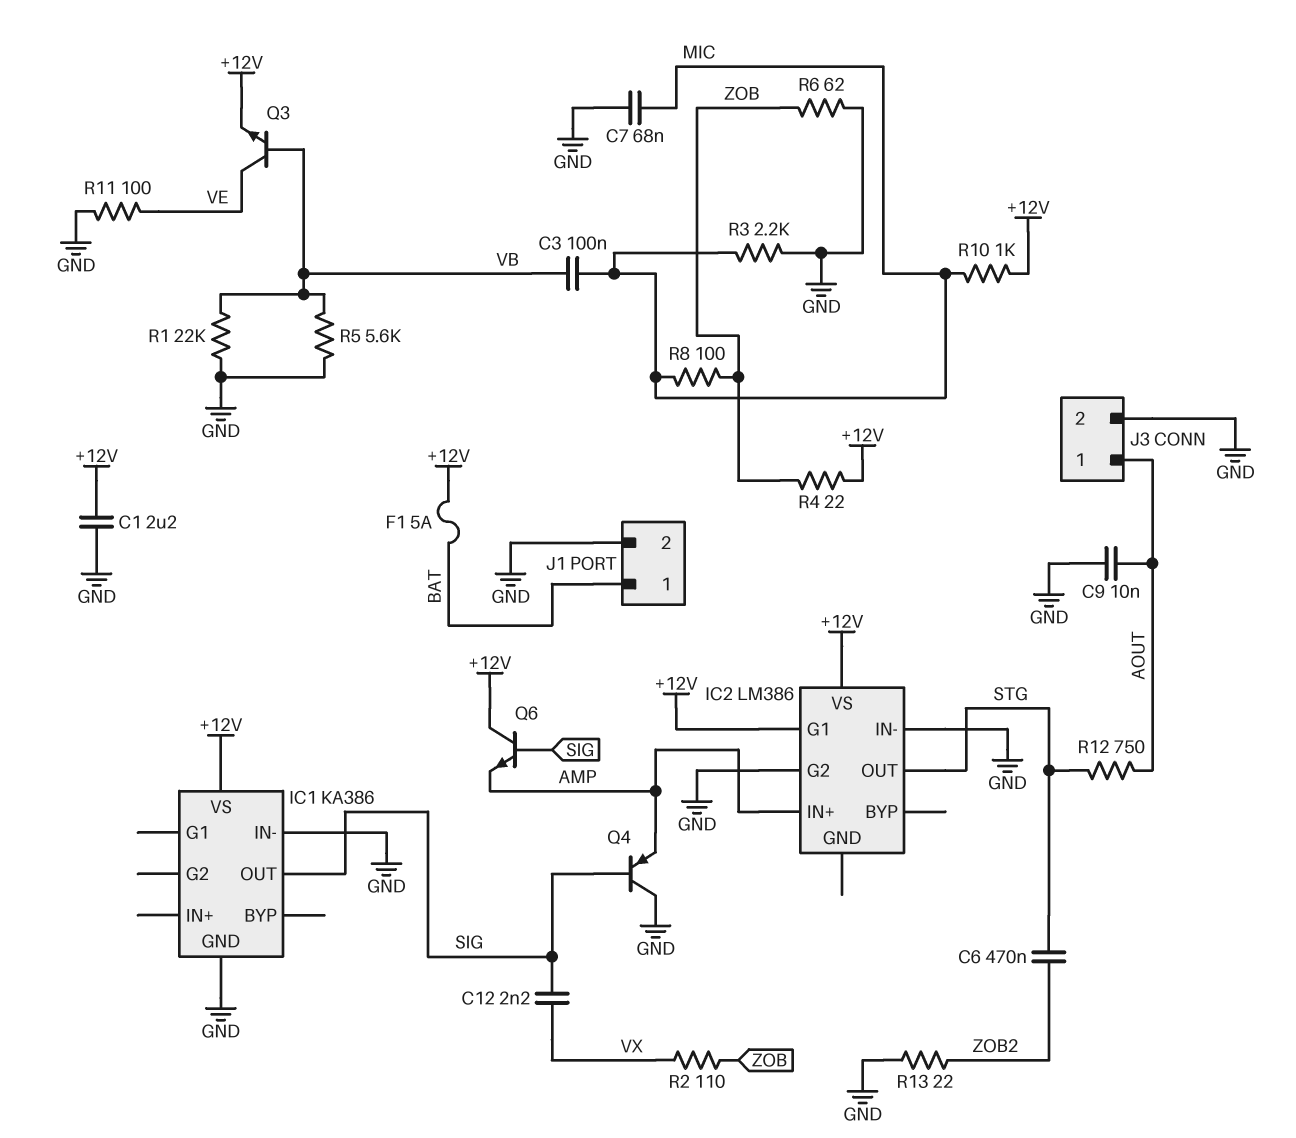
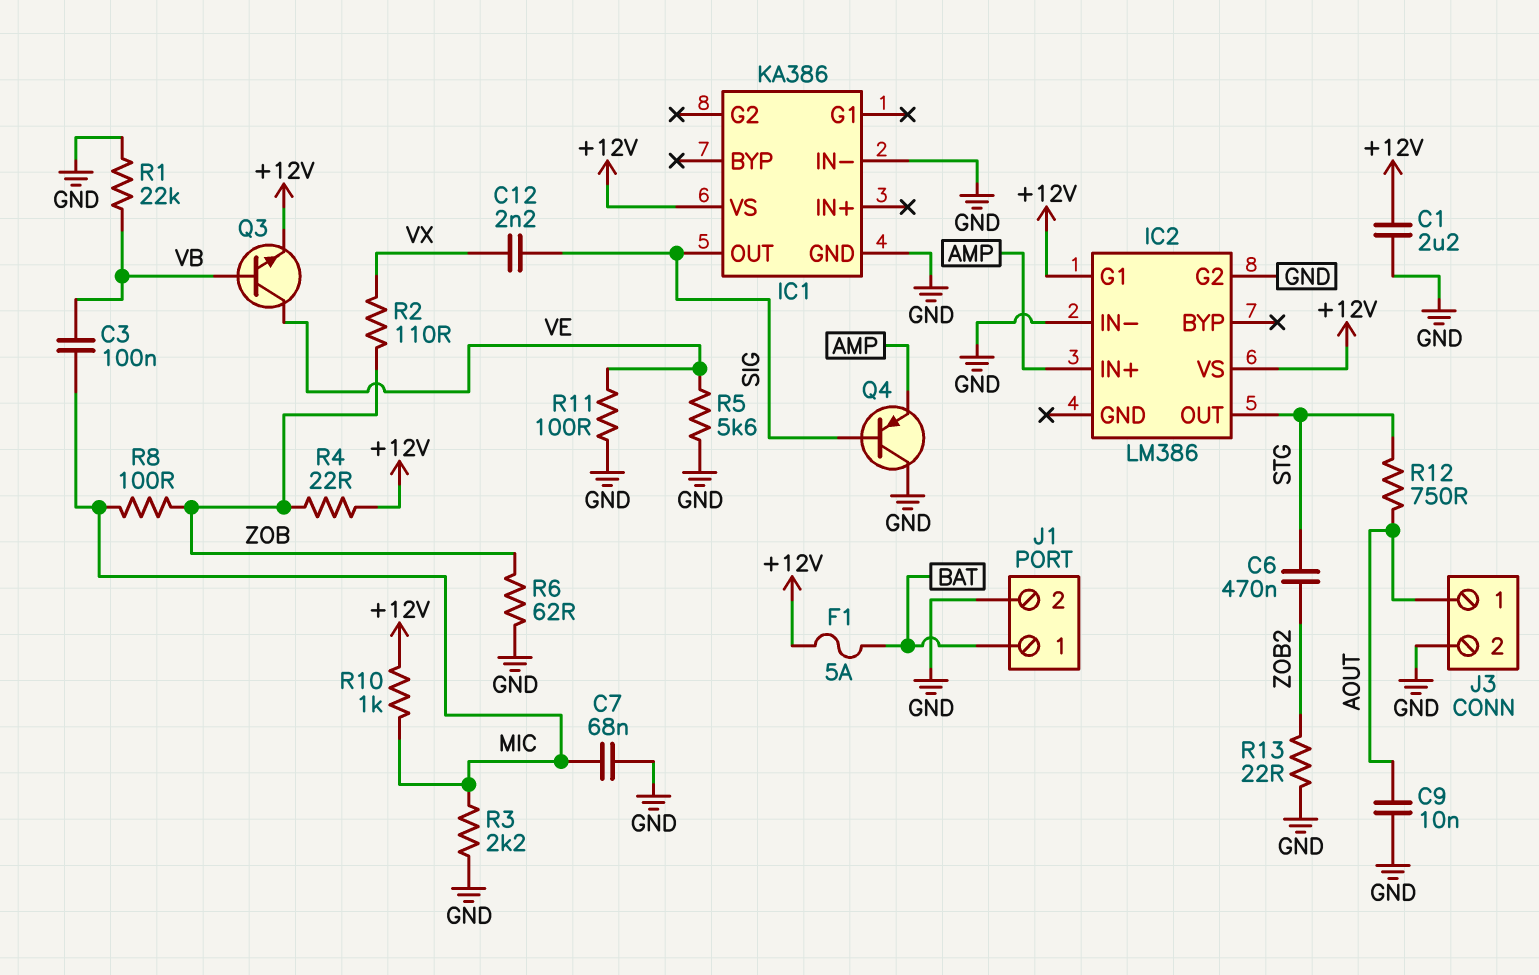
Q6: NPN (B SIG, C +12V, E AMP) -> none
R5: 5.6k (GND, VB) -> 5.6k (GND, VE)

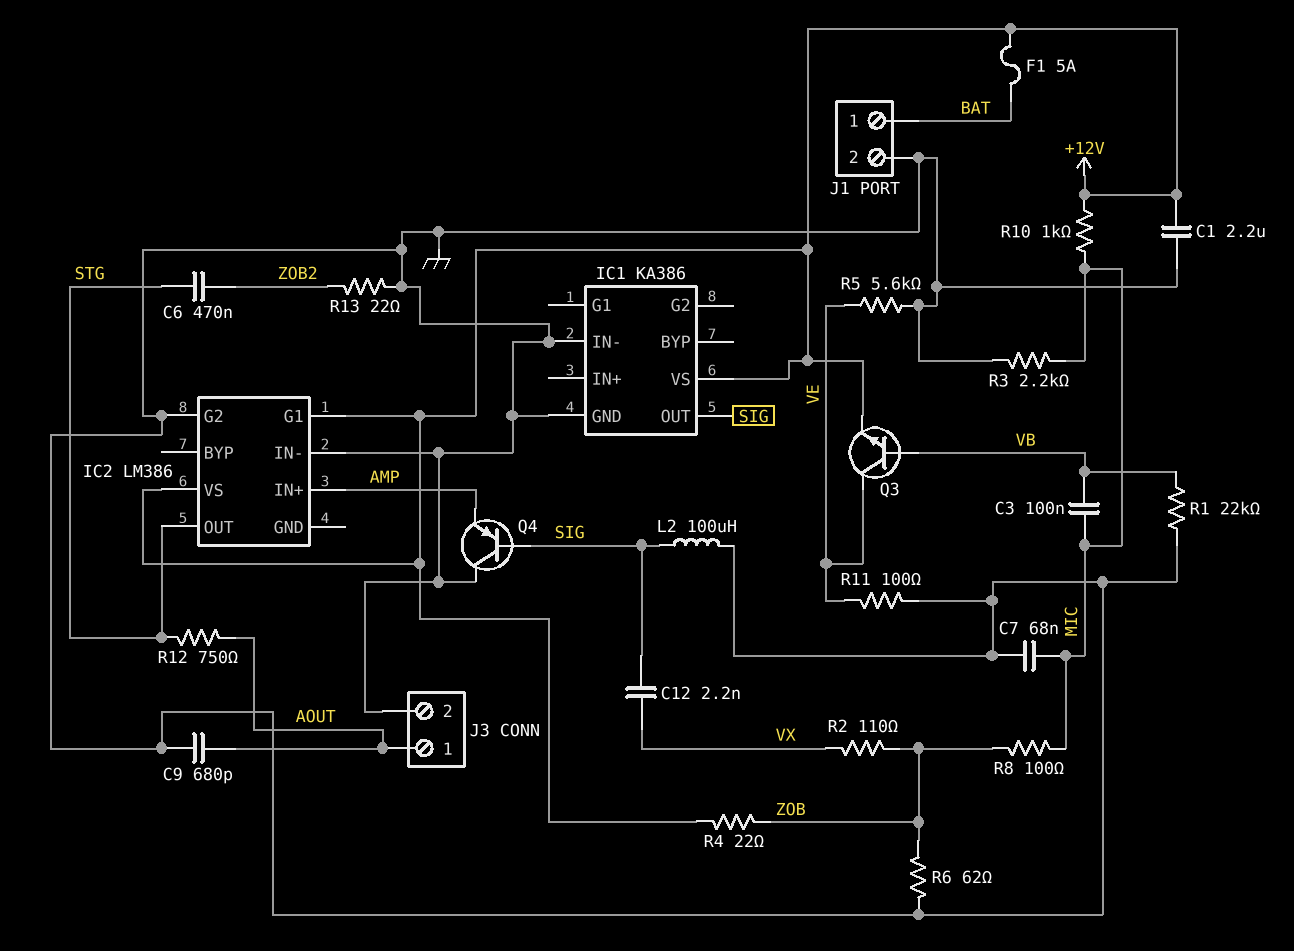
C9: 10nF (AOUT, GND) -> 680pF (AOUT, GND)
L2: none -> 100uH (GND, SIG)

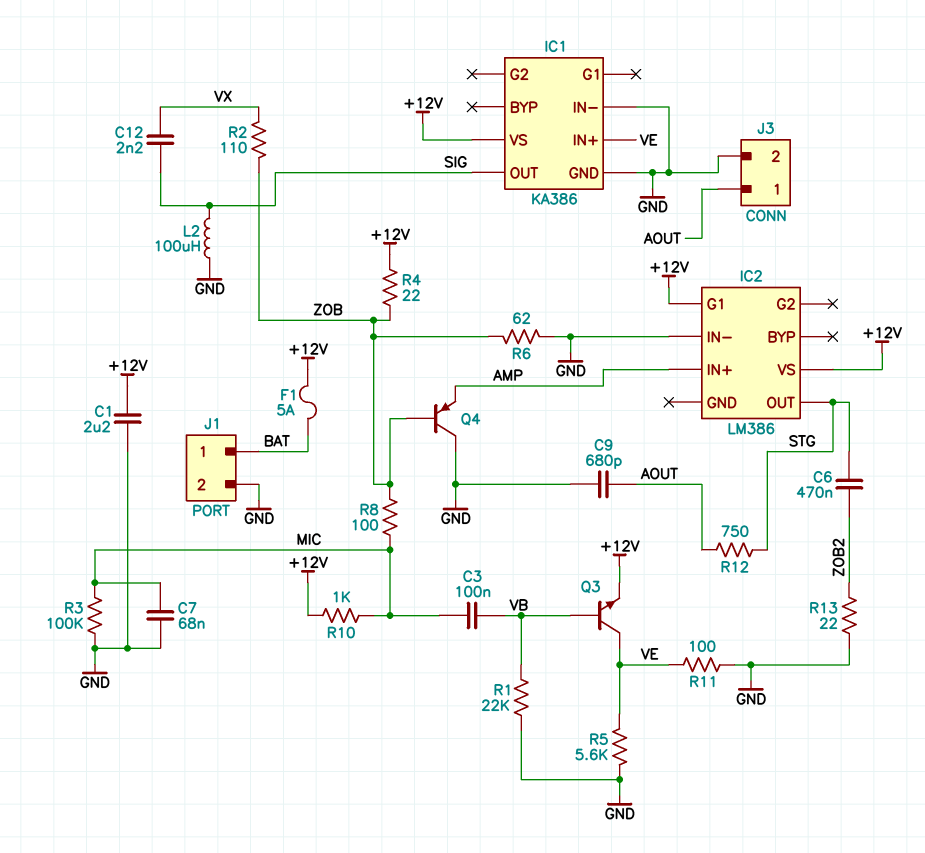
IC1 pin IN+: none -> VE
IC2 pin G2: GND -> none
Q4: PNP (B SIG, C GND, E AMP) -> PNP (B ZOB, C GND, E AMP)
R3: 2.2k (GND, MIC) -> 100k (GND, MIC)

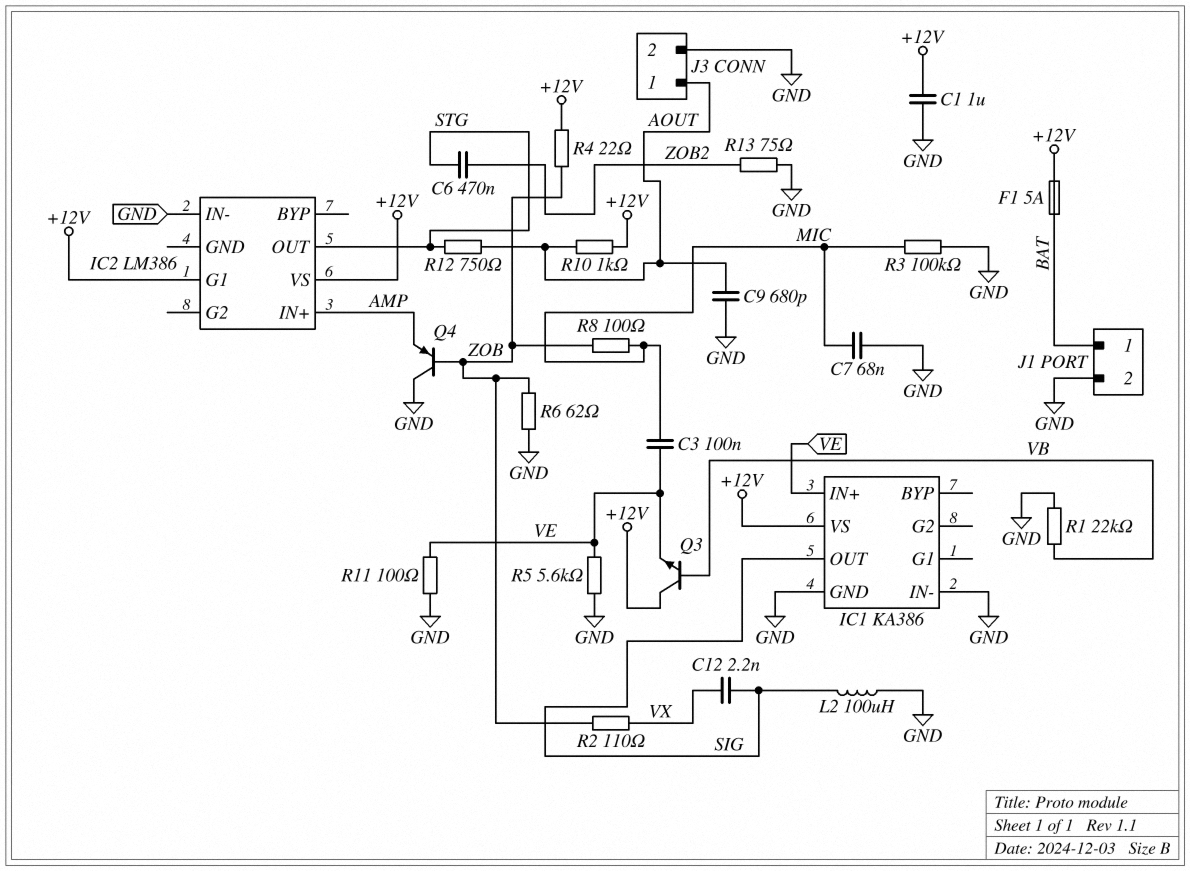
C1: 2.2uF (+12V, GND) -> 1uF (+12V, GND)
C3: 100nF (MIC, VB) -> 100nF (MIC, VE)
Q3: NPN (B VB, C VE, E +12V) -> NPN (B VB, C +12V, E VE)
R10: 1k (+12V, MIC) -> 1k (+12V, AOUT)
R13: 22 (GND, ZOB2) -> 75 (GND, ZOB2)

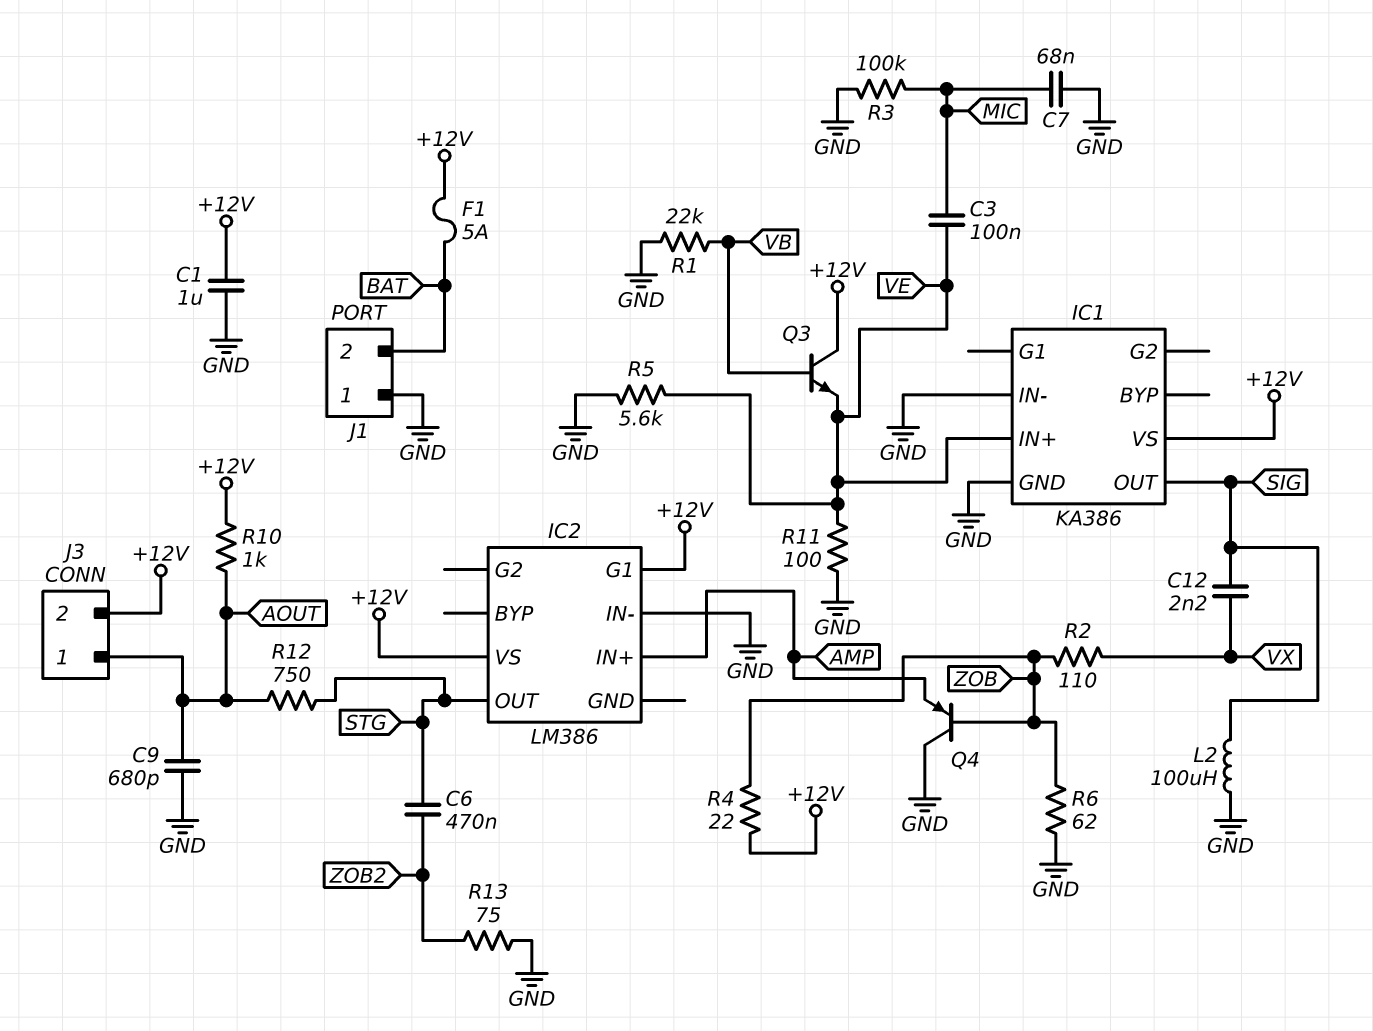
J1 pin 1: BAT -> GND
J1 pin 2: GND -> BAT
J3 pin 2: GND -> +12V
R8: 100 (MIC, ZOB) -> none

